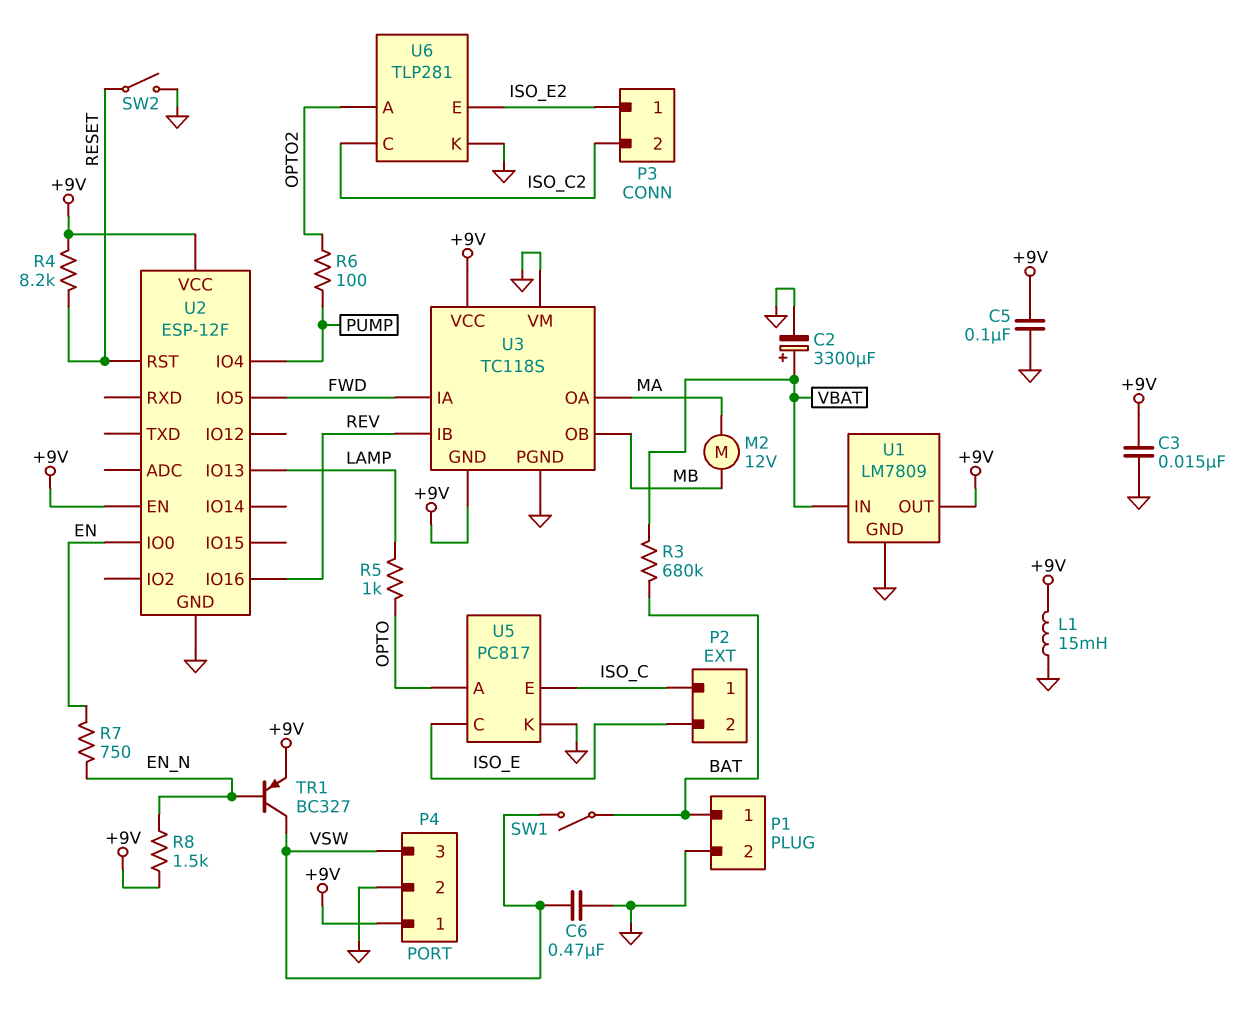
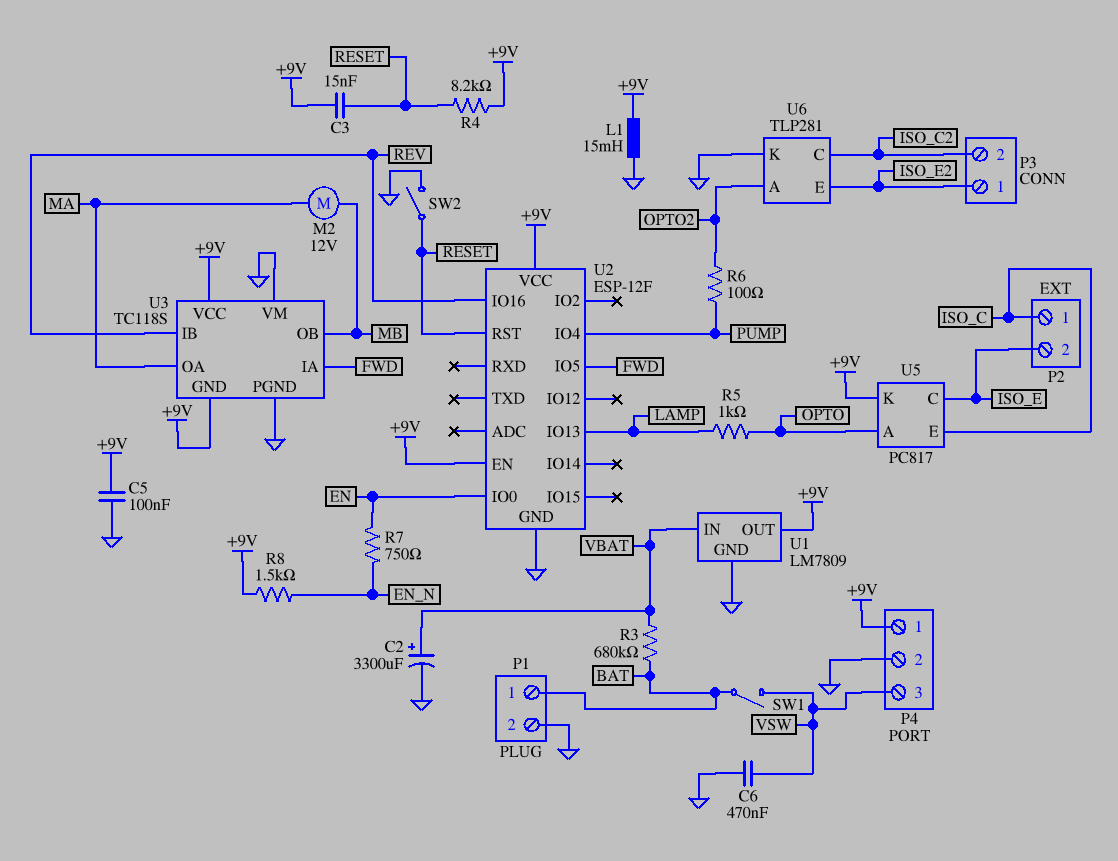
C3: 15nF (+9V, GND) -> 15nF (+9V, RESET)
TR1: PNP BC327 (B EN_N, C VSW, E +9V) -> none
U5 pin K: GND -> +9V

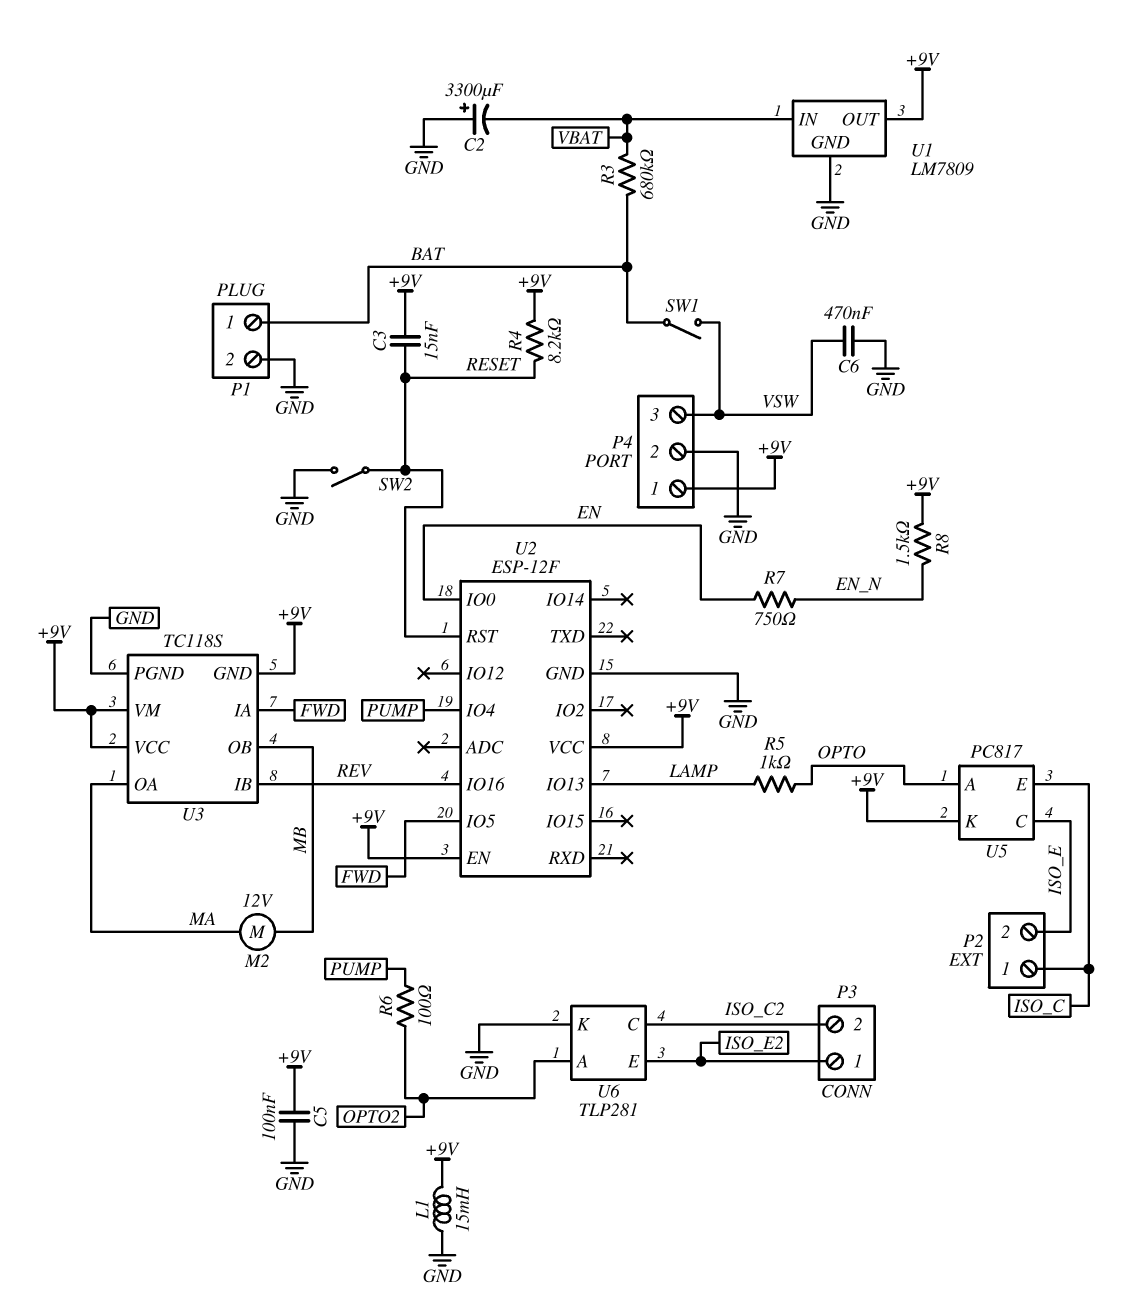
C2: 3300uF (plus VBAT, minus GND) -> 3300uF (plus GND, minus VBAT)
U3 pin VM: GND -> +9V

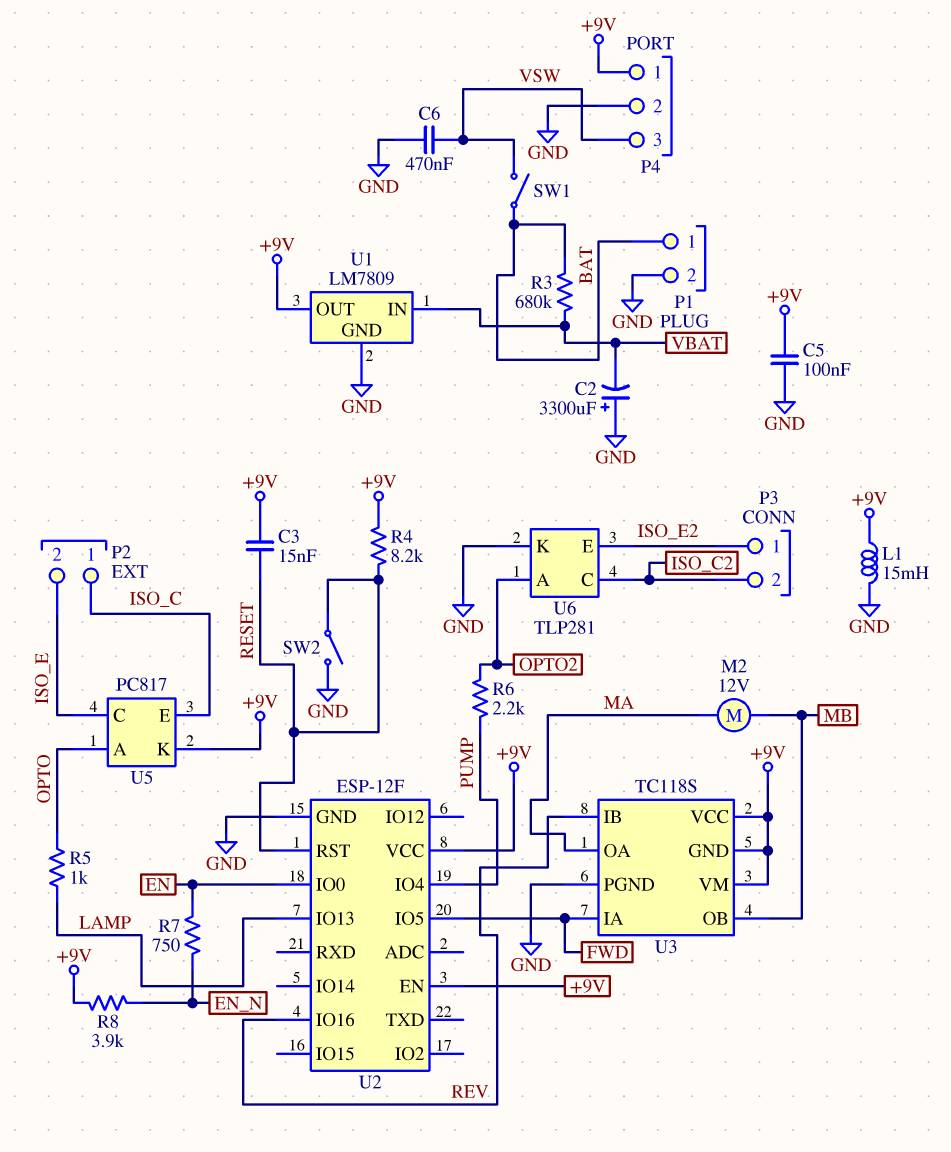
R6: 100 (OPTO2, PUMP) -> 2.2k (OPTO2, PUMP)
R8: 1.5k (+9V, EN_N) -> 3.9k (+9V, EN_N)

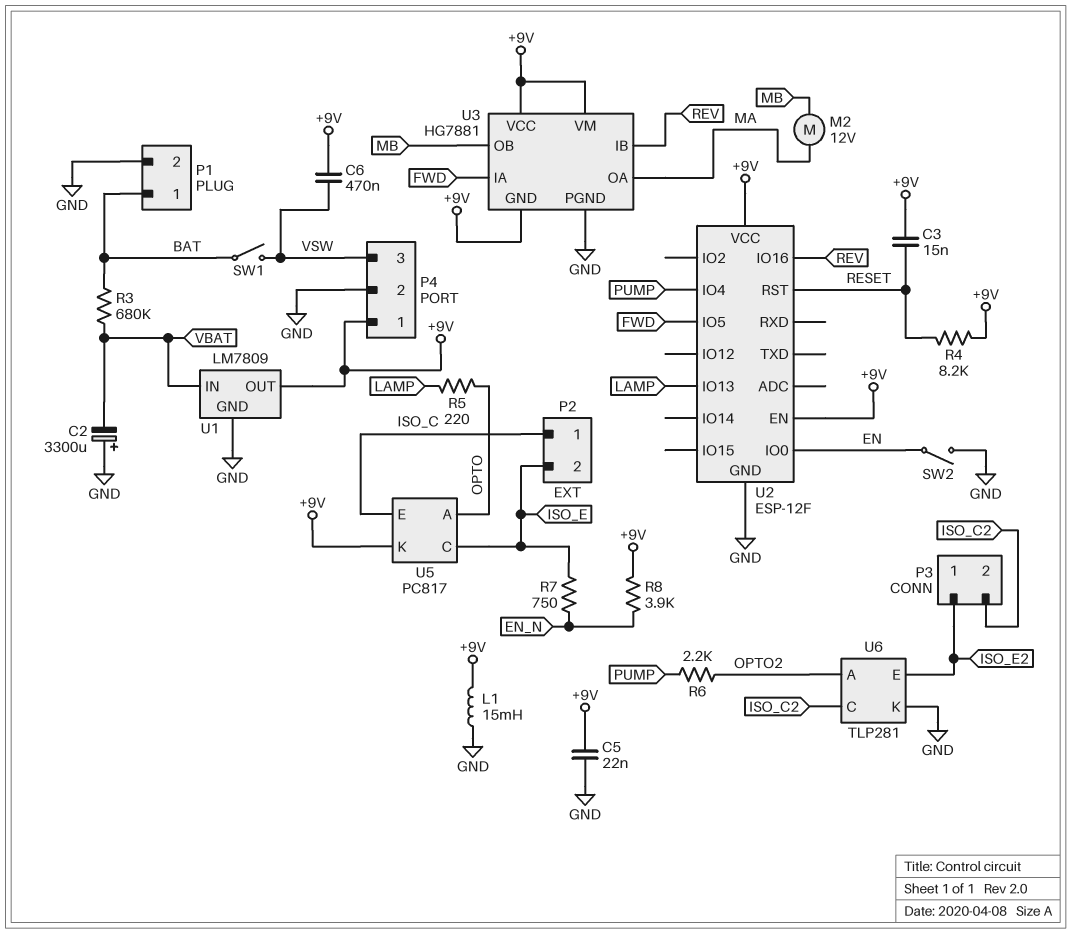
C5: 100nF (+9V, GND) -> 22nF (+9V, GND)
C6: 470nF (GND, VSW) -> 470nF (+9V, VSW)
R5: 1k (LAMP, OPTO) -> 220 (LAMP, OPTO)
R7: 750 (EN, EN_N) -> 750 (EN_N, ISO_E)
SW2: switch (GND, RESET) -> switch (EN, GND)
U3: TC118S -> HG7881

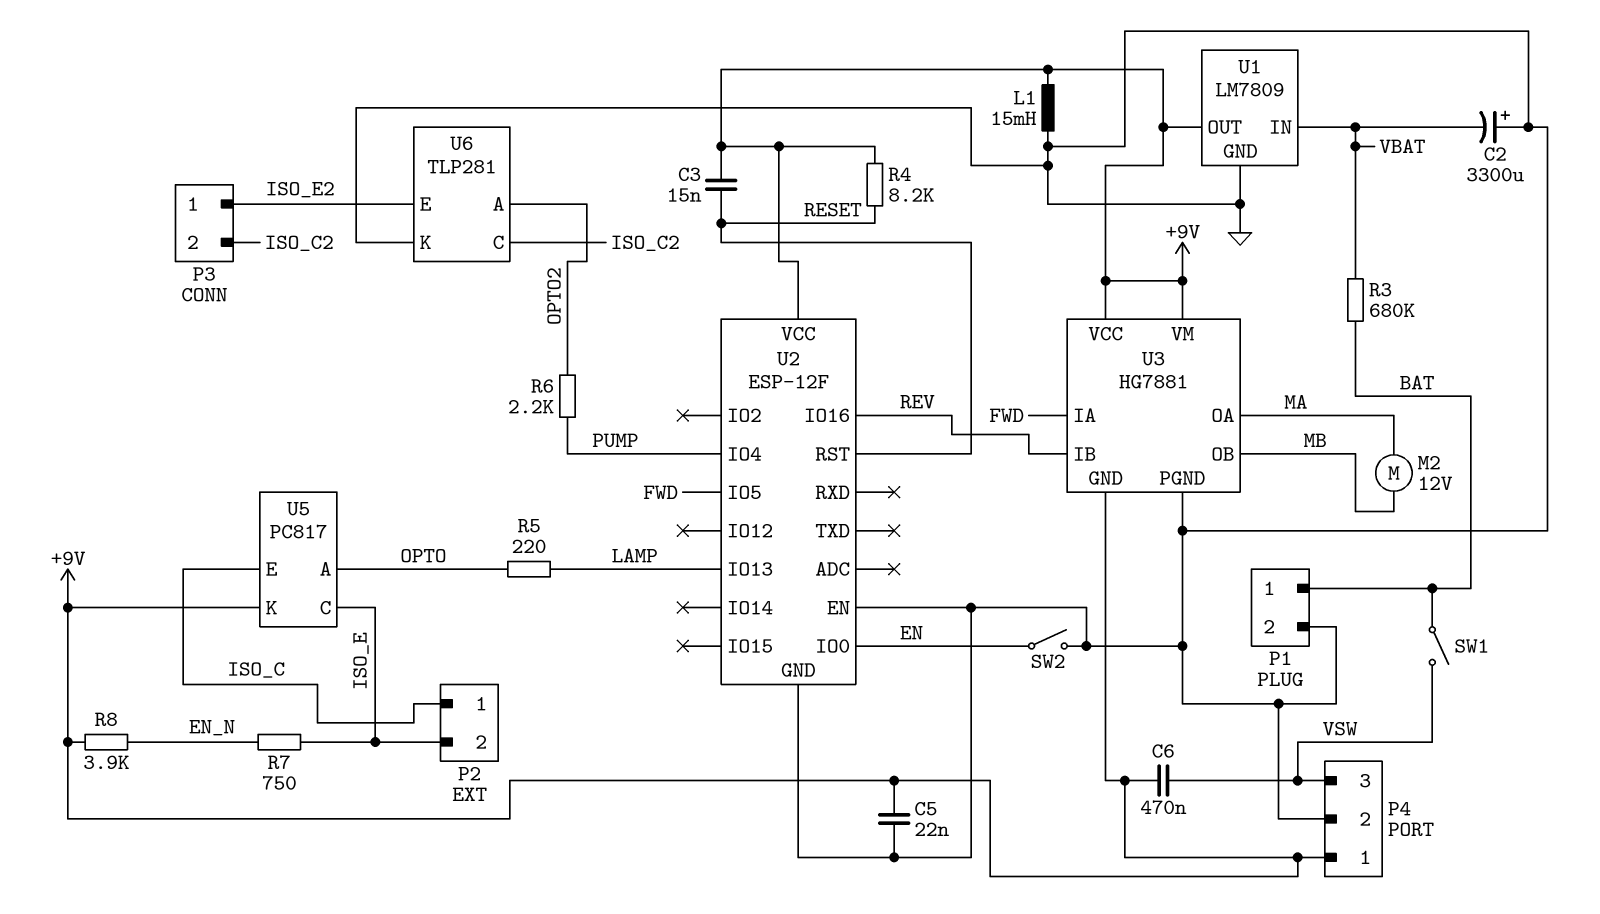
U2 pin EN: +9V -> GND

